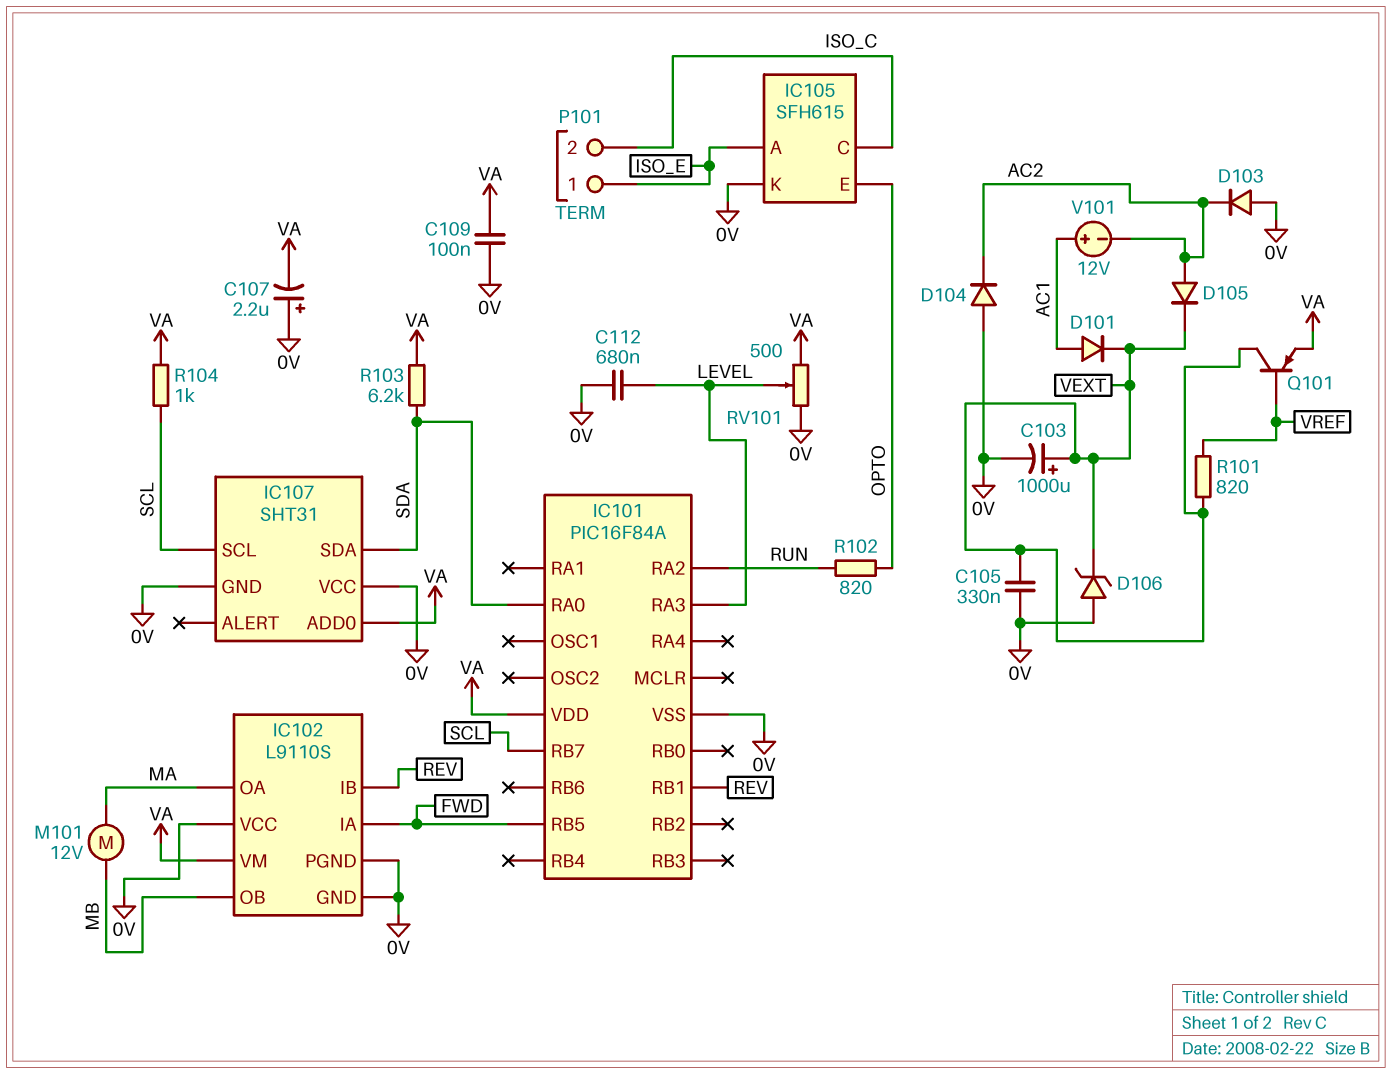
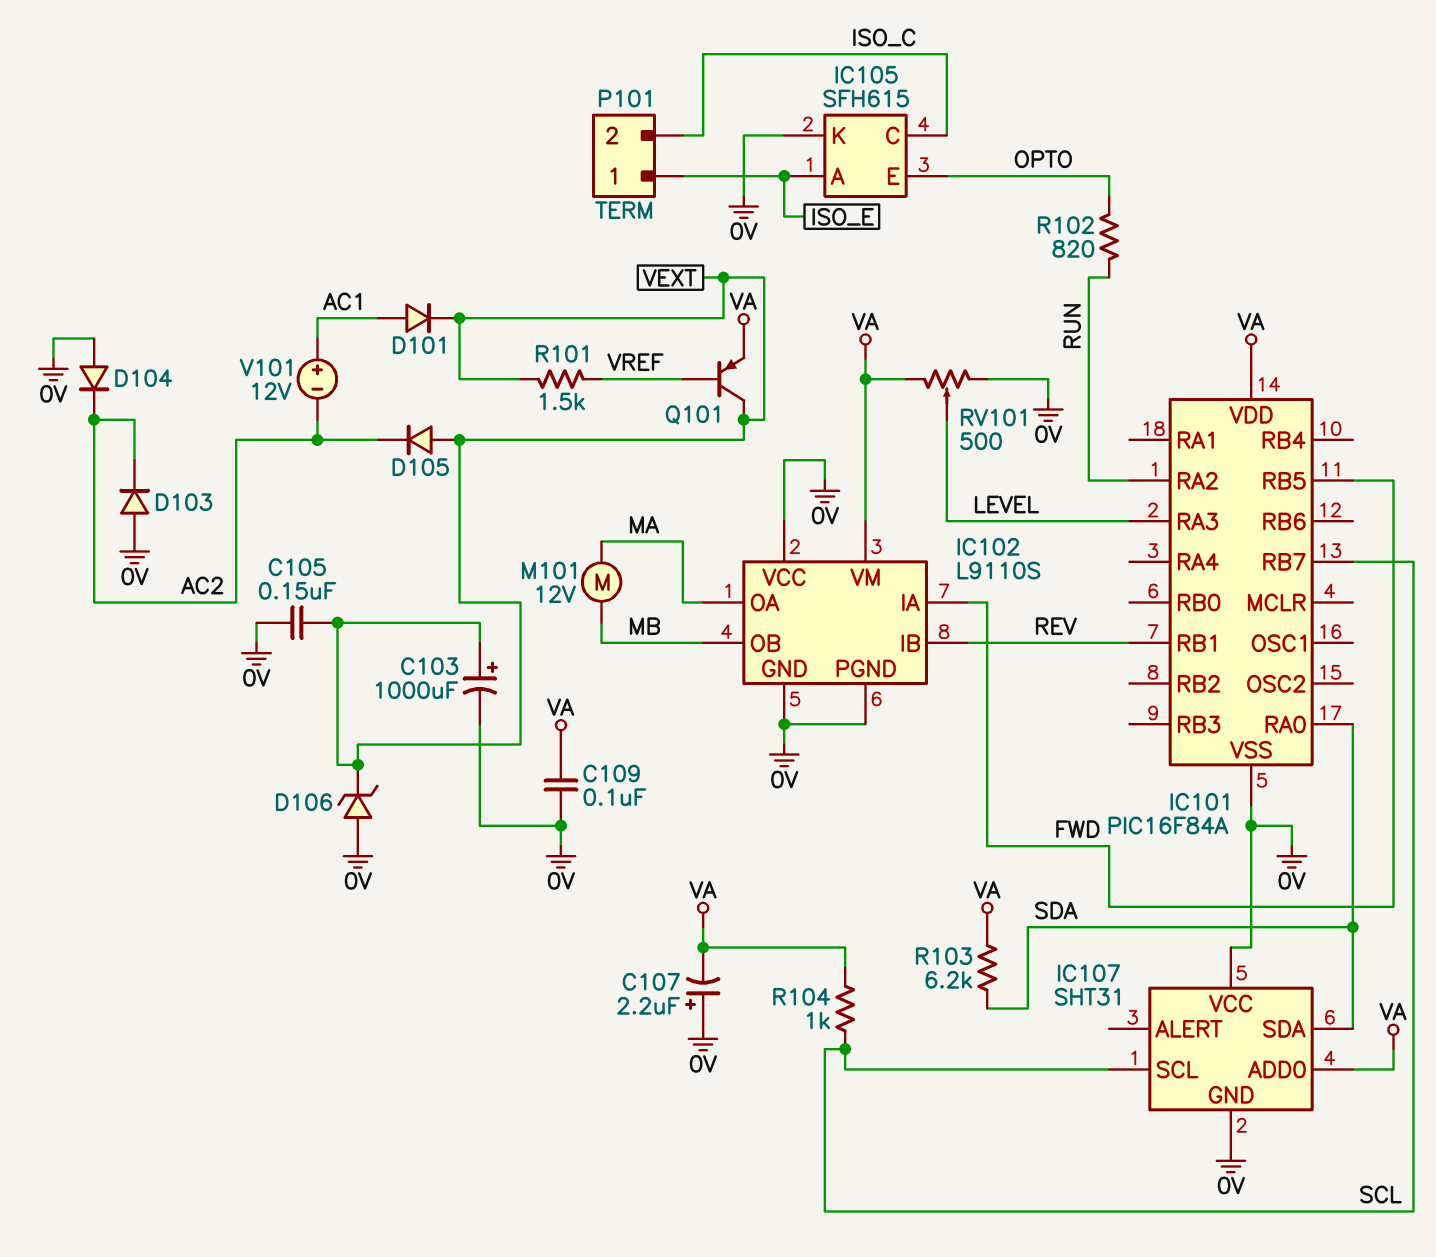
C105: 330nF (0V, VEXT) -> 150nF (0V, VEXT)
C112: 680nF (0V, LEVEL) -> none
D105: diode (A AC2, K VEXT) -> diode (A VEXT, K AC2)
R101: 820 (VEXT, VREF) -> 1.5k (VEXT, VREF)

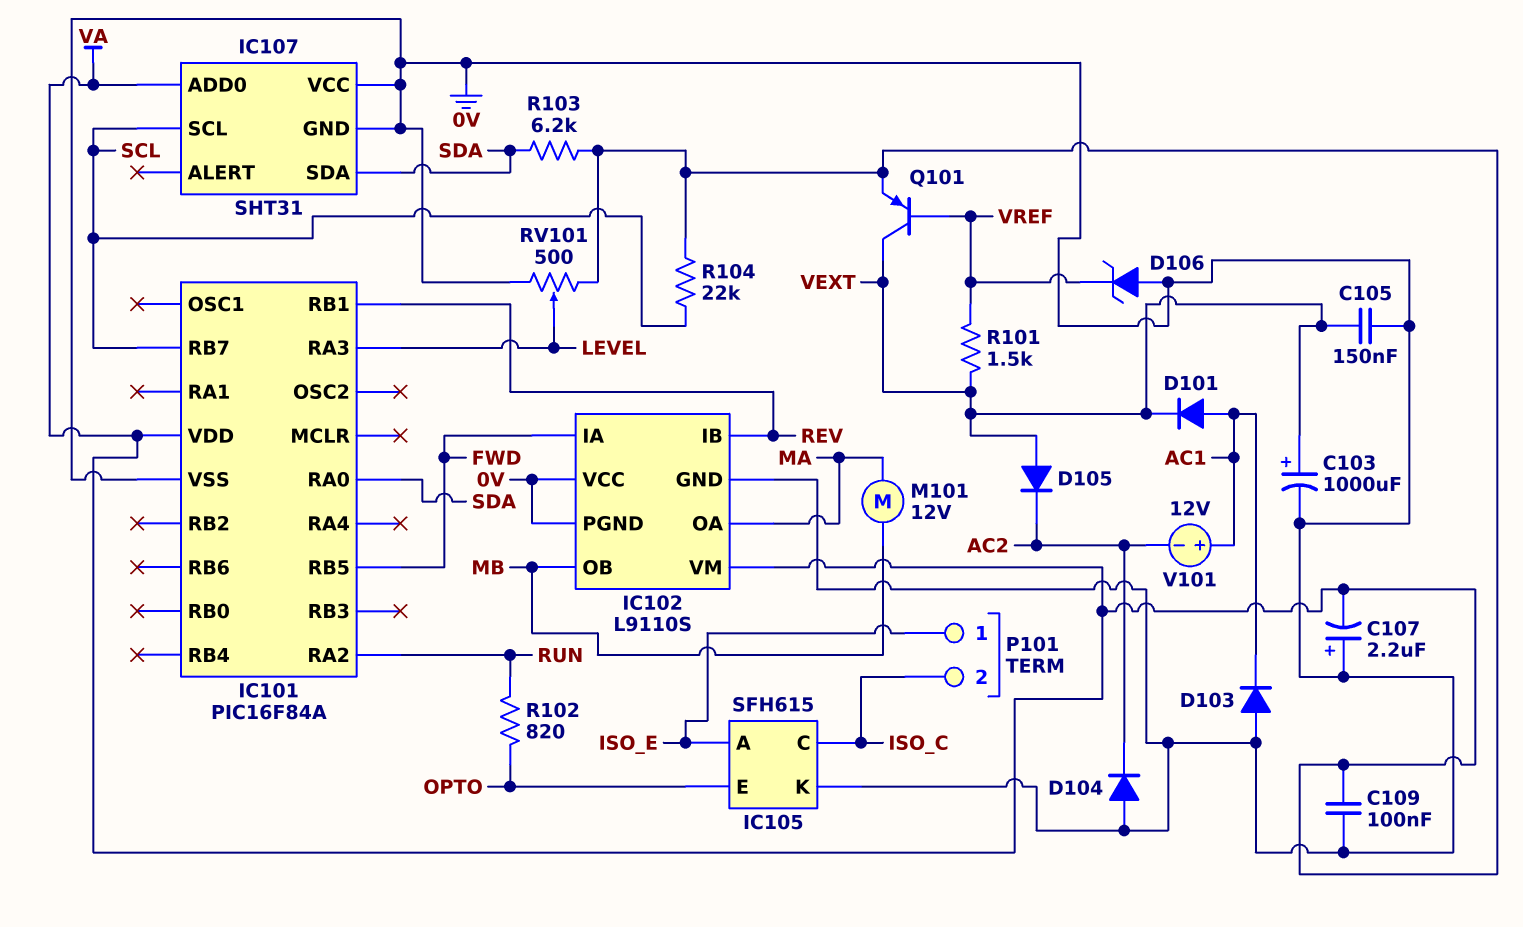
D103: diode (A 0V, K AC2) -> diode (A 0V, K AC1)
D106: zener (A 0V, K VEXT) -> zener (A 0V, K VREF)
R104: 1k (SCL, VA) -> 22k (SCL, VA)

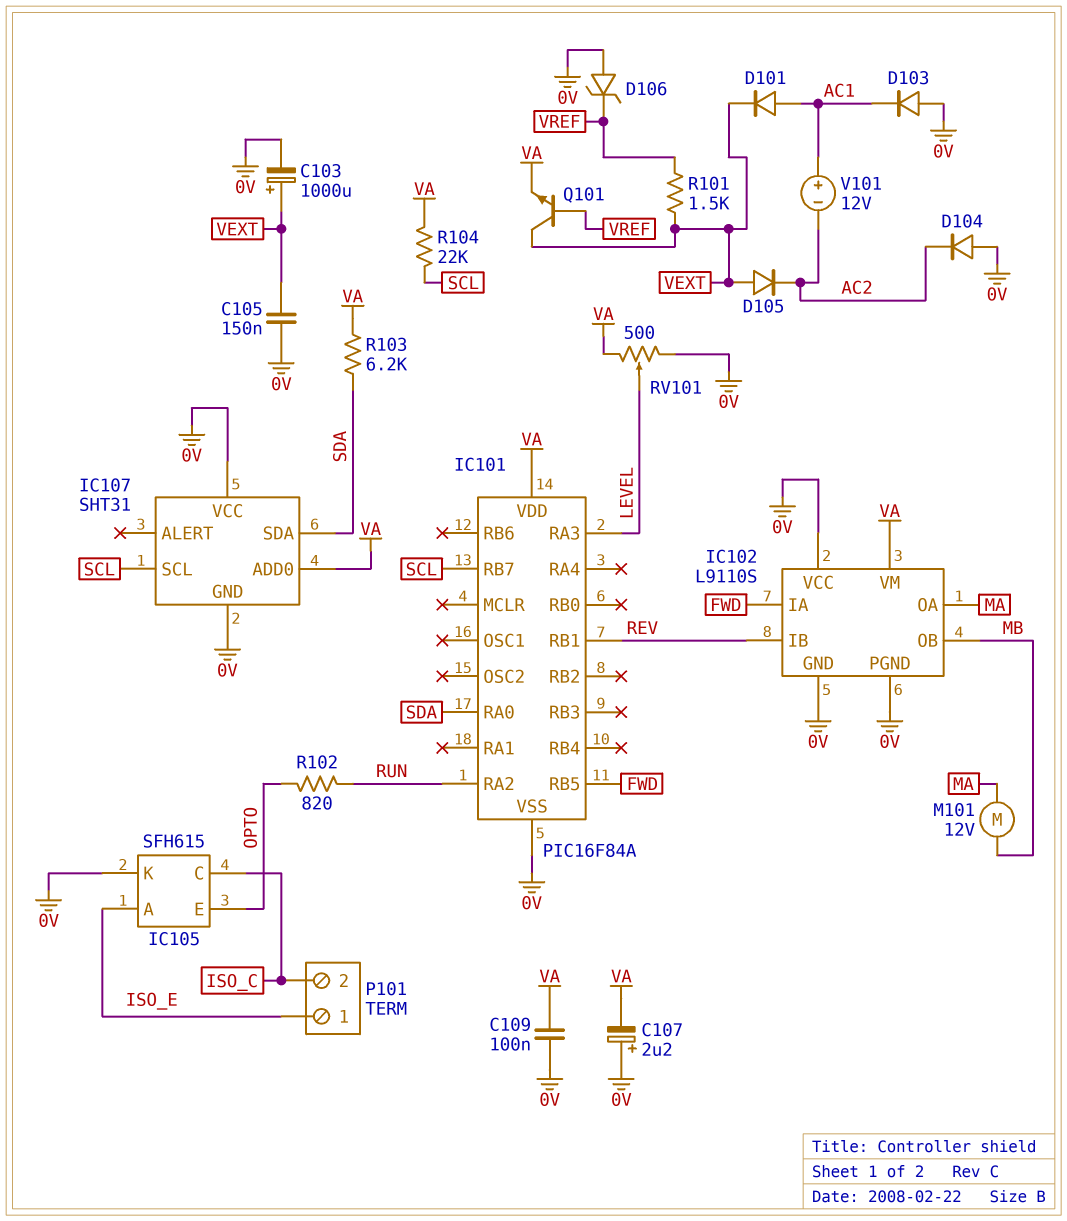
Q101: PNP (B VREF, C VEXT, E VA) -> NPN (B VREF, C VEXT, E VA)

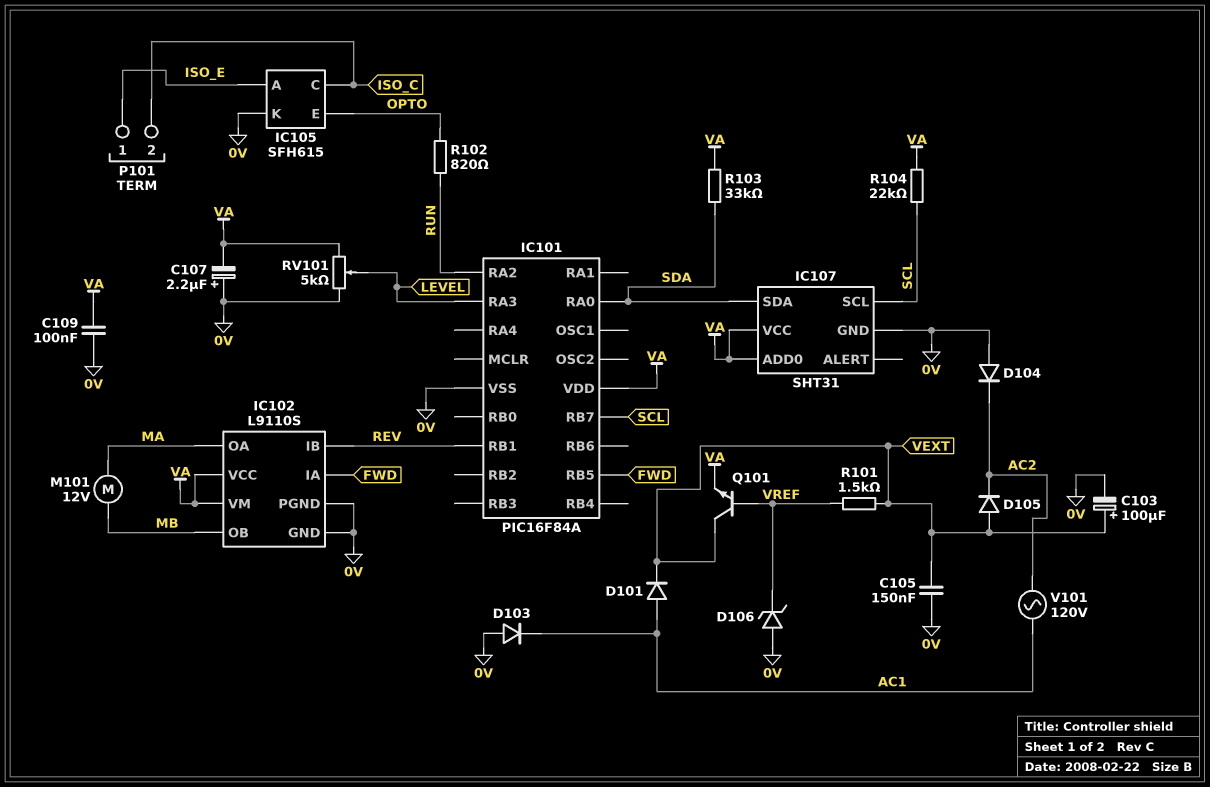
C103: 1000uF (plus VEXT, minus 0V) -> 100uF (plus VEXT, minus 0V)
IC102 pin VCC: 0V -> VA
IC107 pin VCC: 0V -> VA
R103: 6.2k (SDA, VA) -> 33k (SDA, VA)
RV101: 500 (0V, VA, wiper LEVEL) -> 5k (0V, VA, wiper LEVEL)
V101: 12V (plus AC1, minus AC2) -> AC 120V (AC1, AC2)

